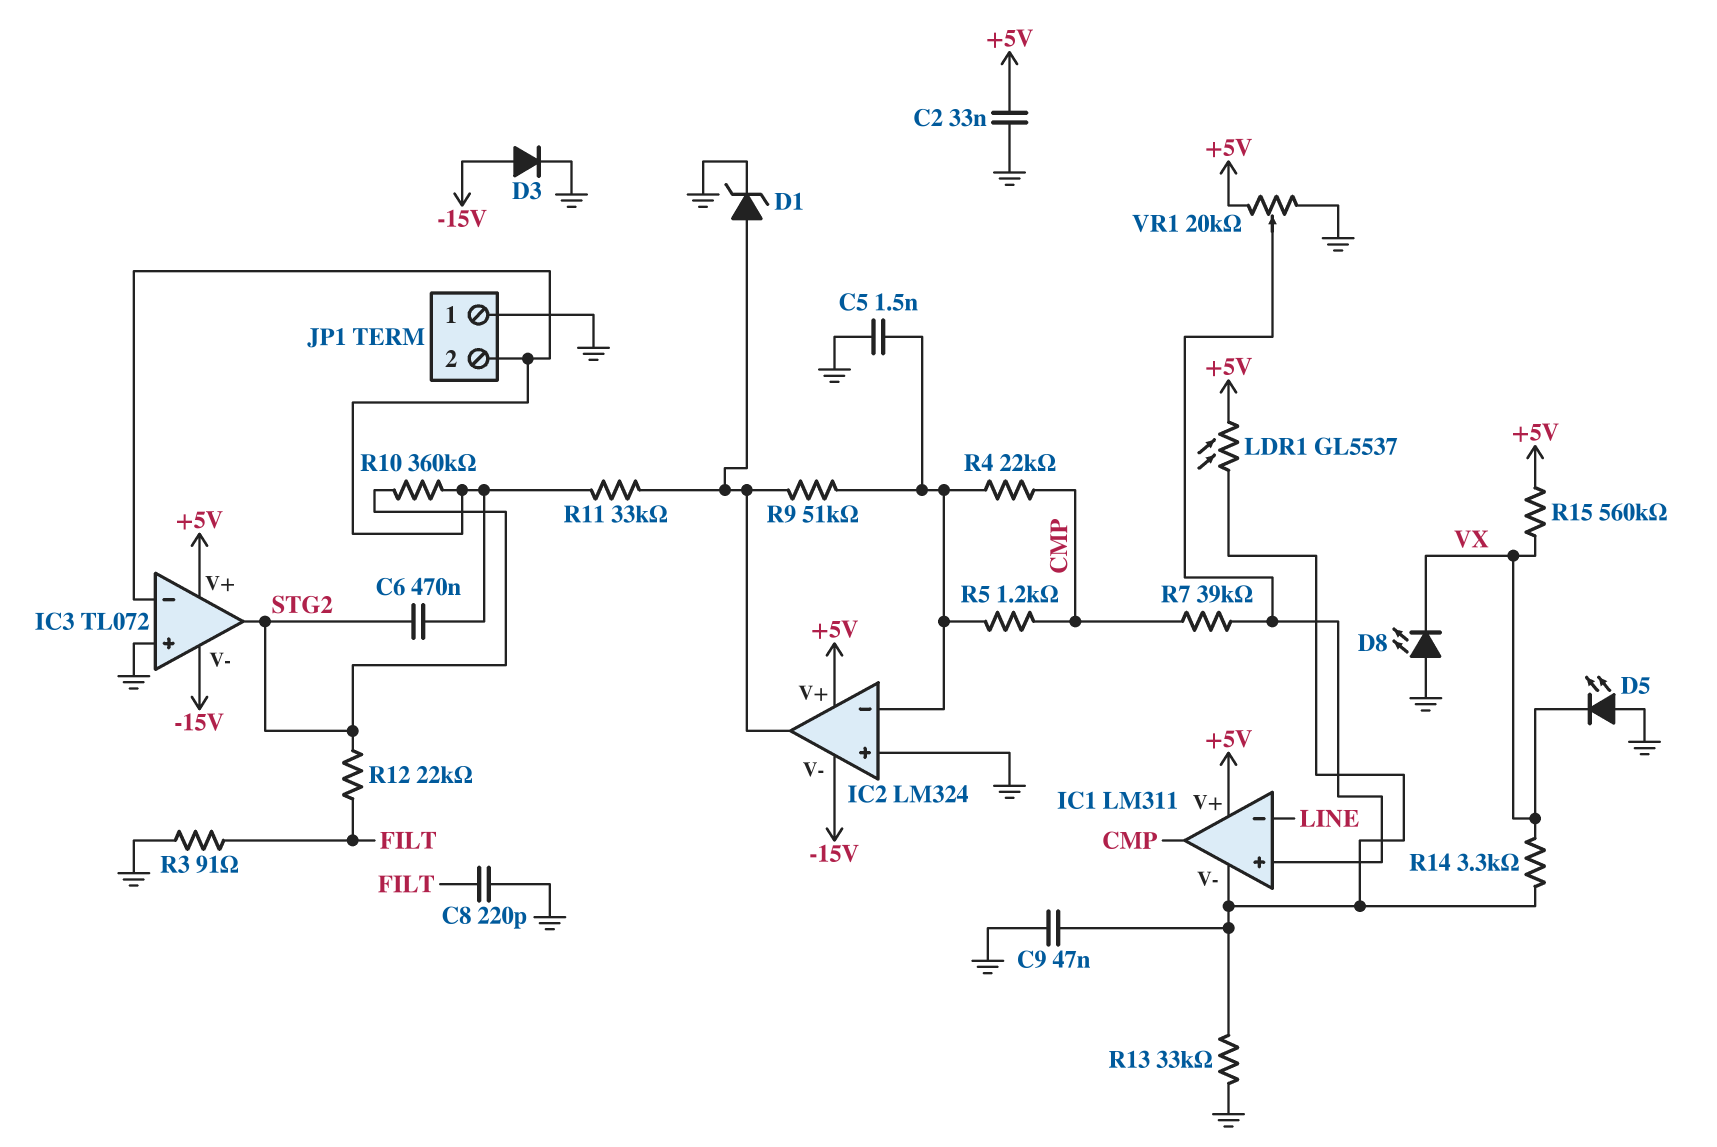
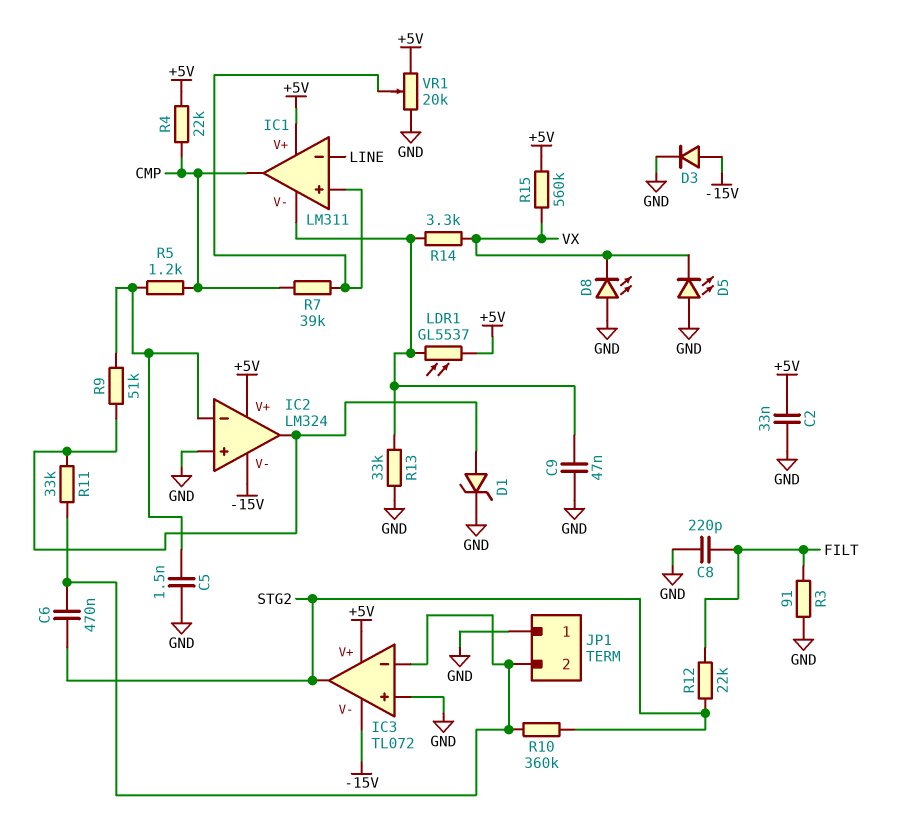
R4: 22k (CMP, IC2/in-) -> 22k (+5V, CMP)

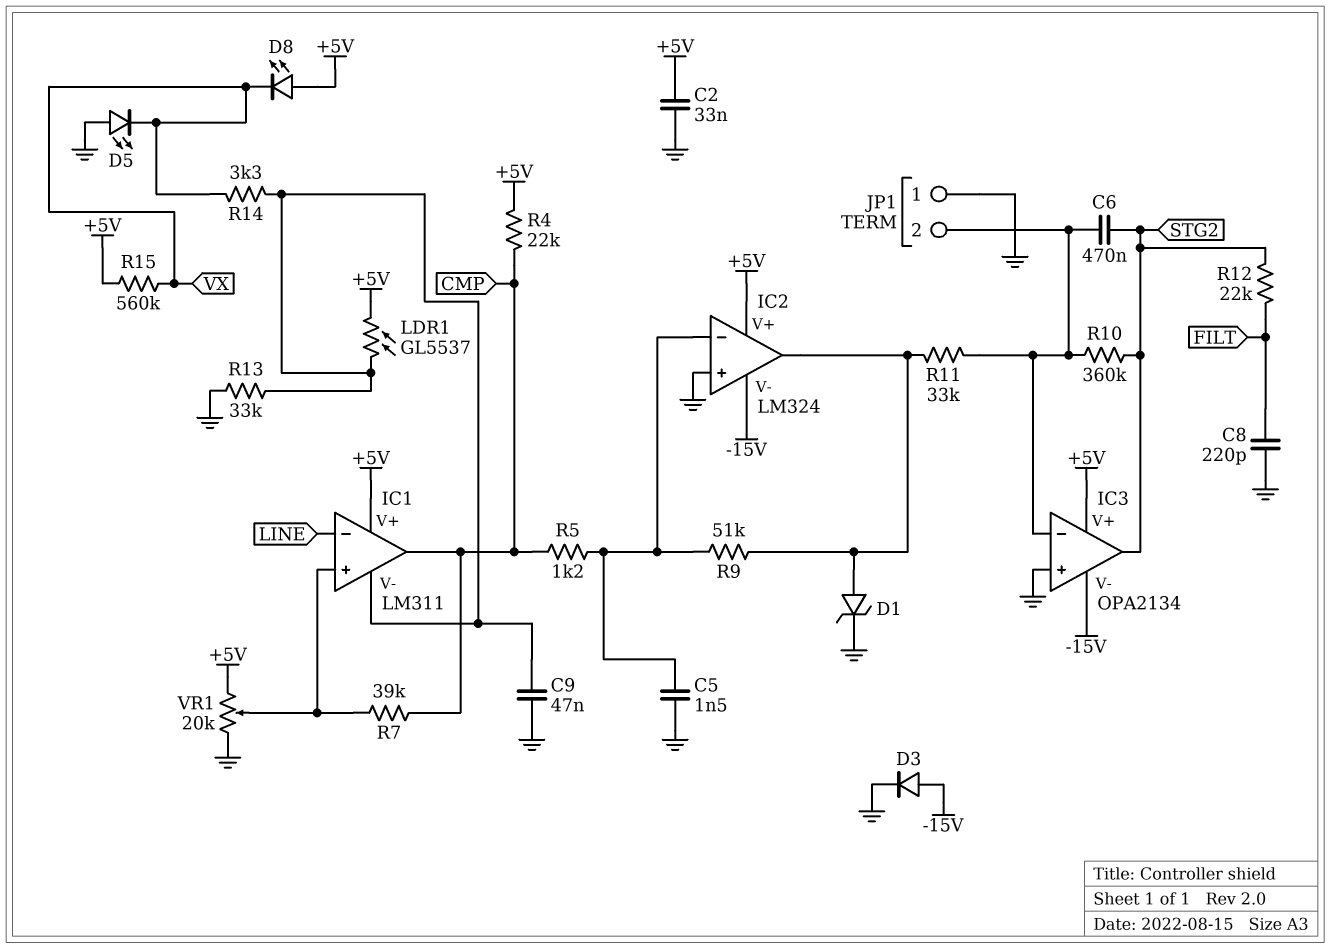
D8: LED (A GND, K VX) -> LED (A +5V, K VX)
IC3: TL072 -> OPA2134
R3: 91 (FILT, GND) -> none

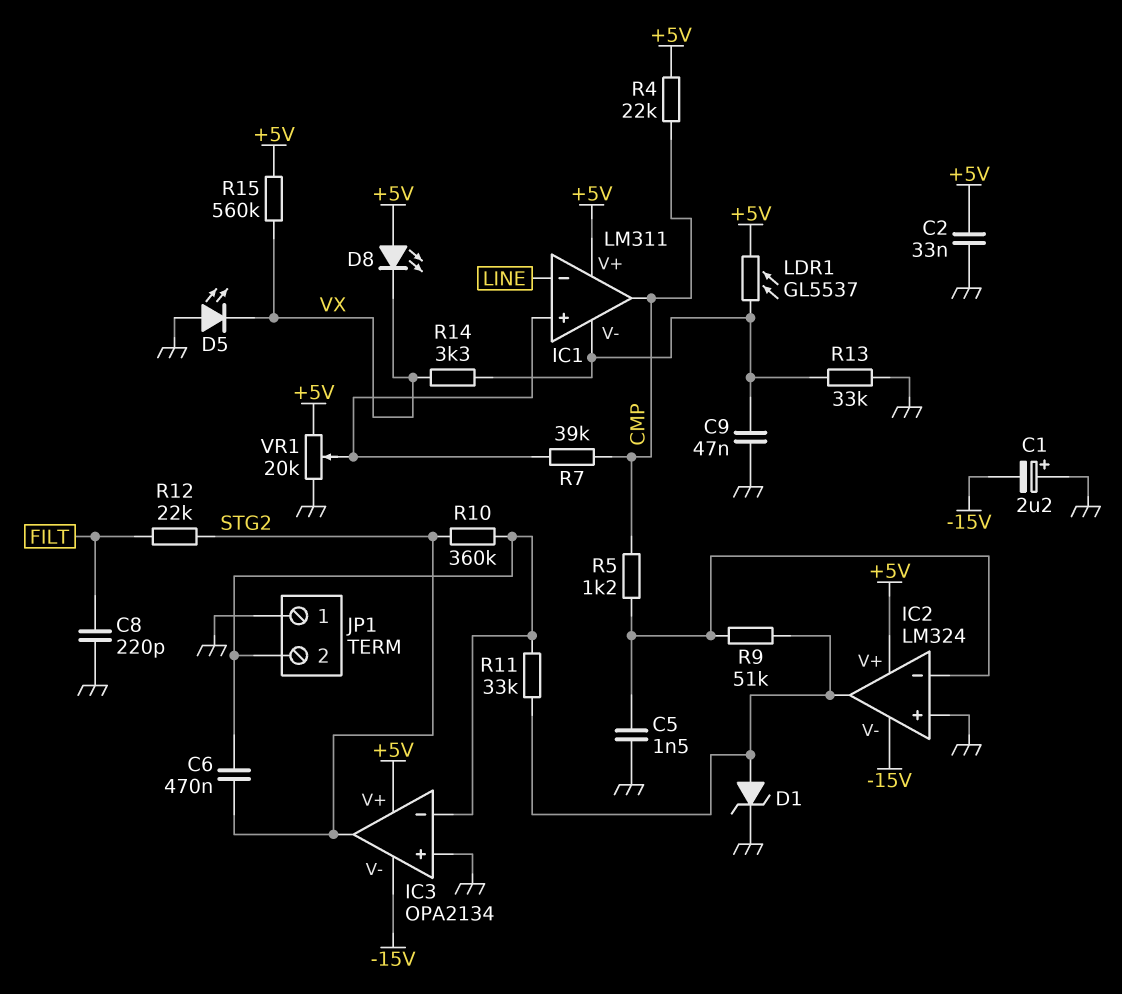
C1: none -> 2.2uF (plus GND, minus -15V)
D3: diode (A -15V, K GND) -> none

